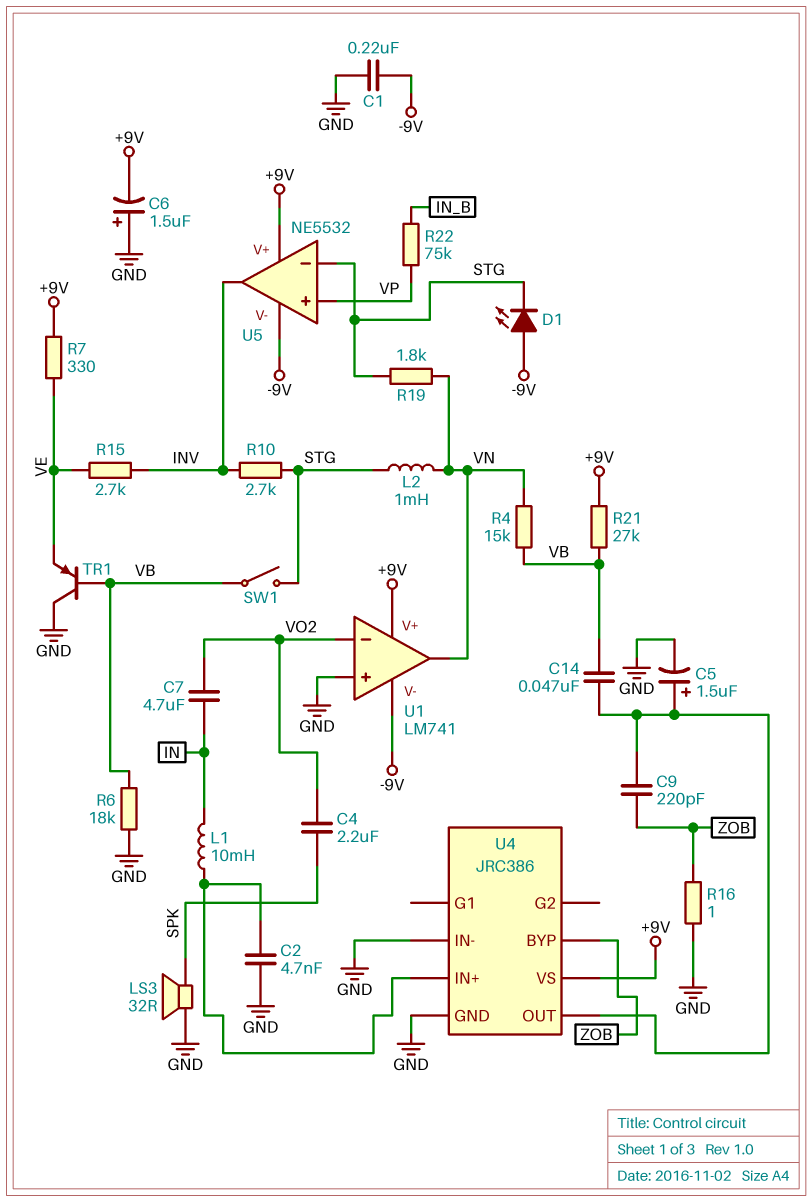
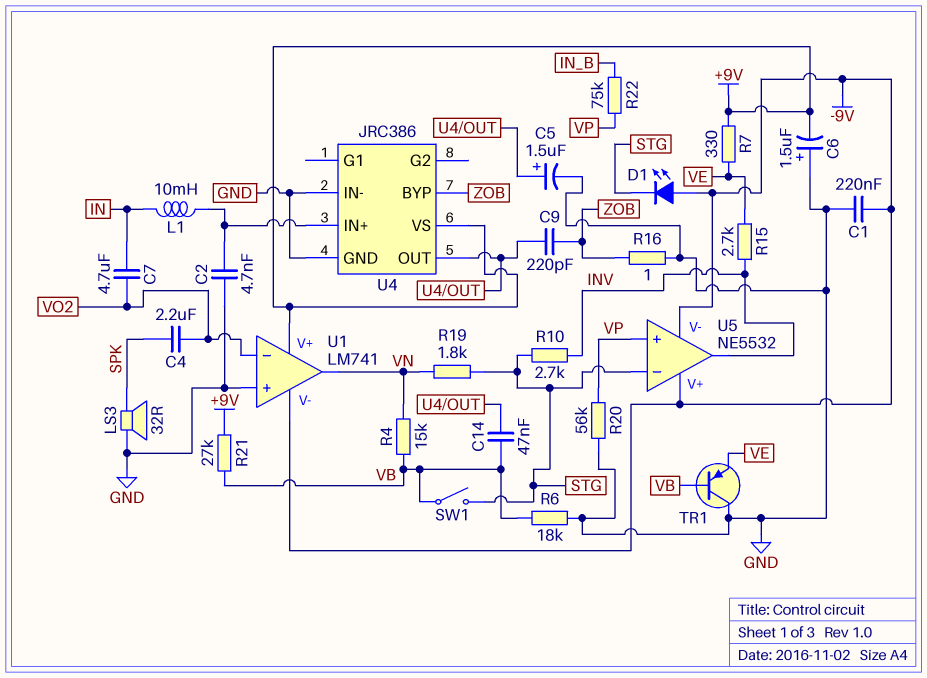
L2: 1mH (STG, VN) -> none
R20: none -> 56k (GND, VP)
U5 pin V+: +9V -> -9V

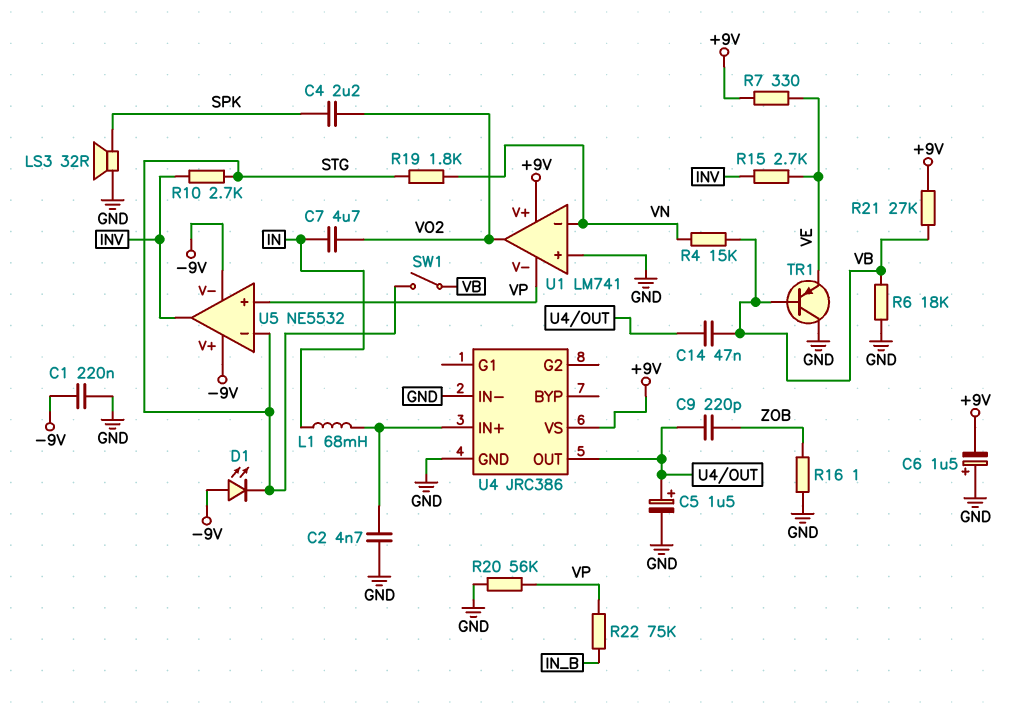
L1: 10mH (IN, U4/IN+) -> 68mH (IN, U4/IN+)
U1 pin V-: -9V -> VP
U1 pin in-: VO2 -> VN
U1 pin out: VN -> VO2
U4 pin BYP: ZOB -> none

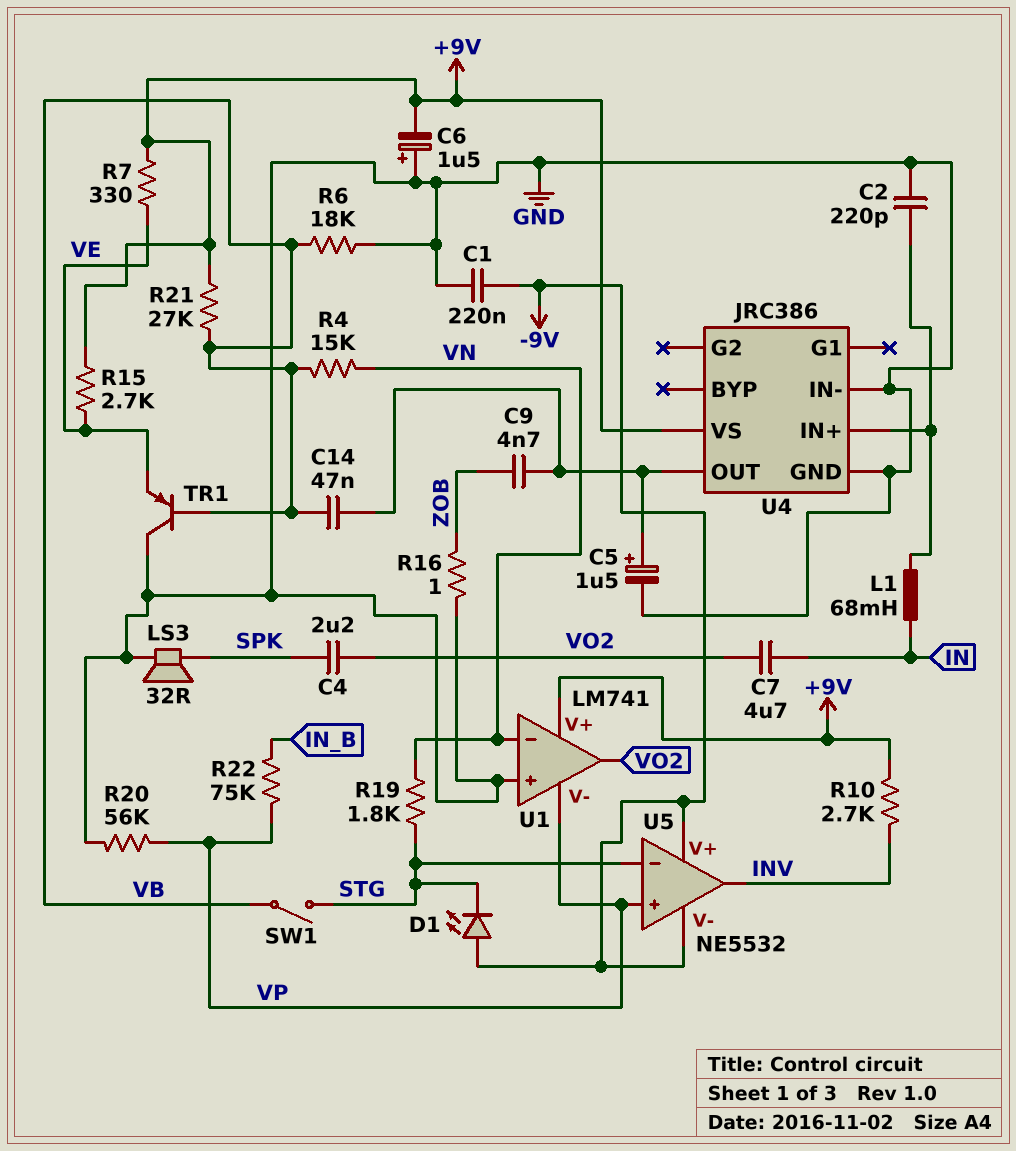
C2: 4.7nF (GND, U4/IN+) -> 220pF (GND, U4/IN+)
C9: 220pF (U4/OUT, ZOB) -> 4.7nF (U4/OUT, ZOB)
R10: 2.7k (INV, STG) -> 2.7k (+9V, INV)
R15: 2.7k (INV, VE) -> 2.7k (+9V, VE)

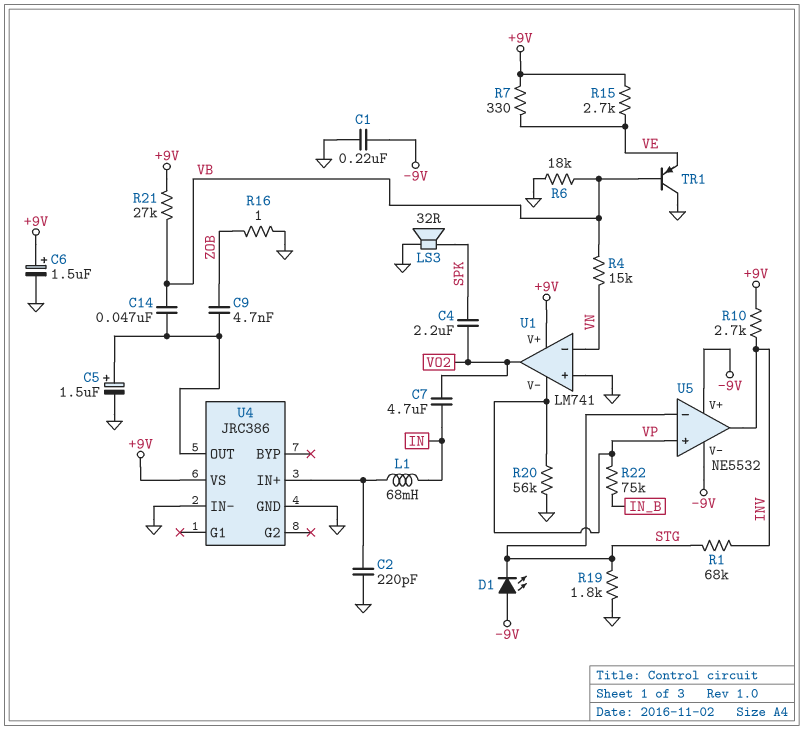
C6: 1.5uF (plus GND, minus +9V) -> 1.5uF (plus +9V, minus GND)
R1: none -> 68k (INV, STG)
R19: 1.8k (STG, VN) -> 1.8k (GND, STG)
SW1: switch (STG, VB) -> none

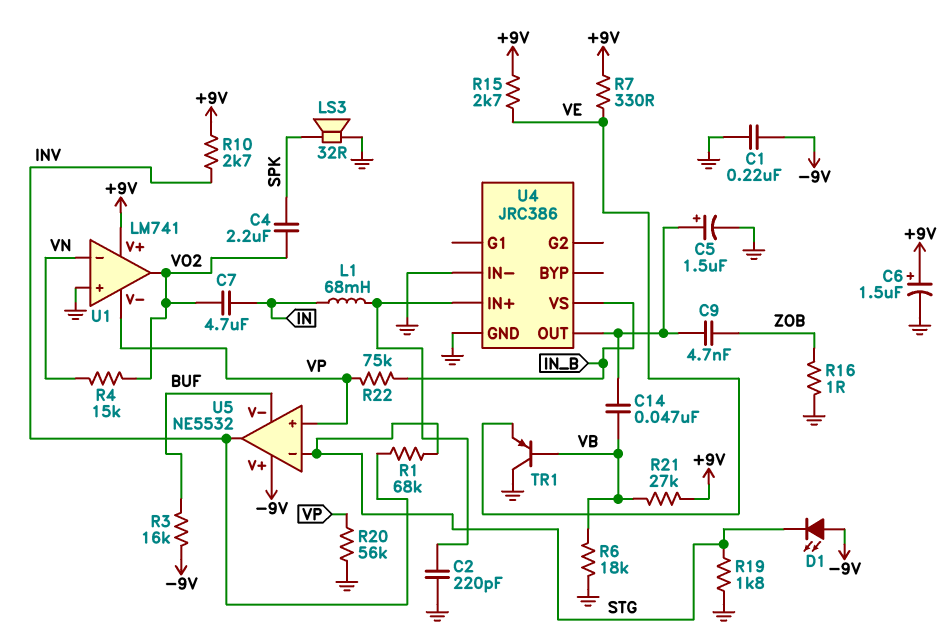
R3: none -> 16k (-9V, BUF)
R4: 15k (VB, VN) -> 15k (VN, VO2)
U4 pin VS: +9V -> IN_B
U5 pin V-: -9V -> BUF

